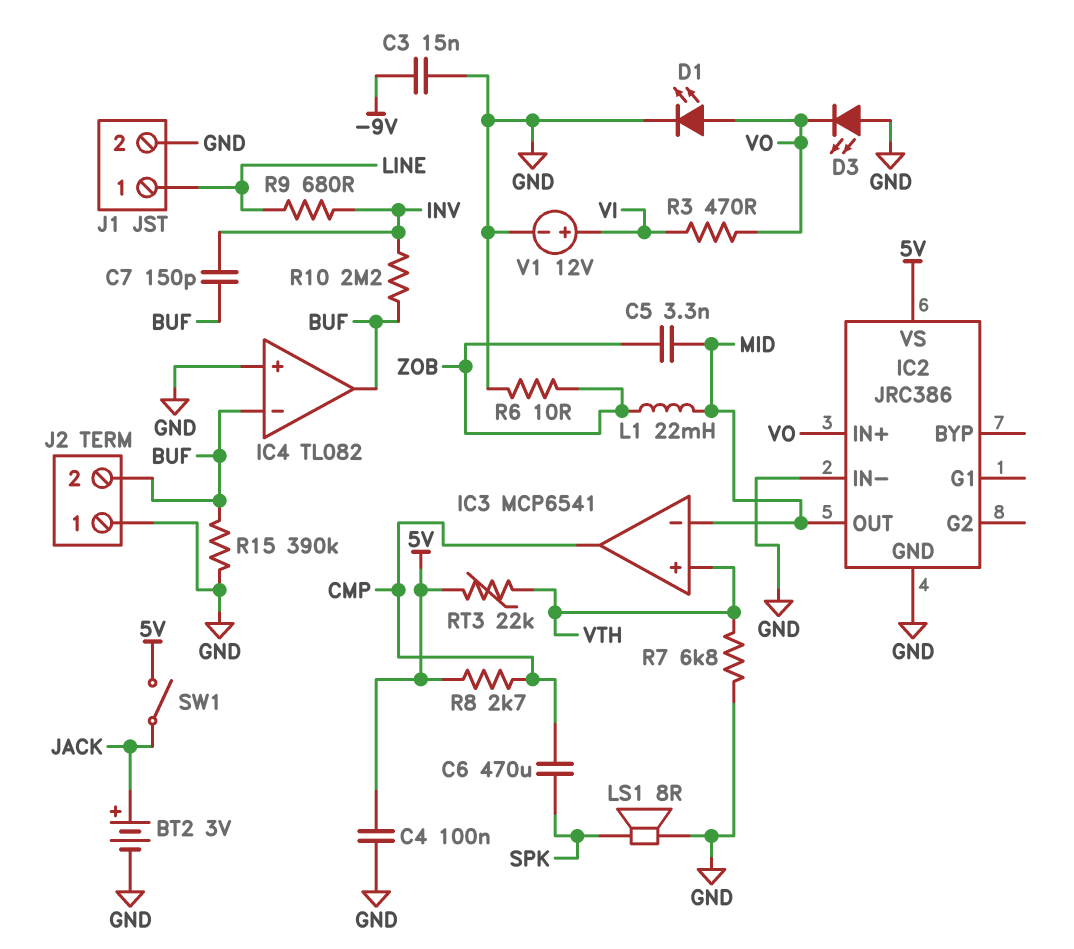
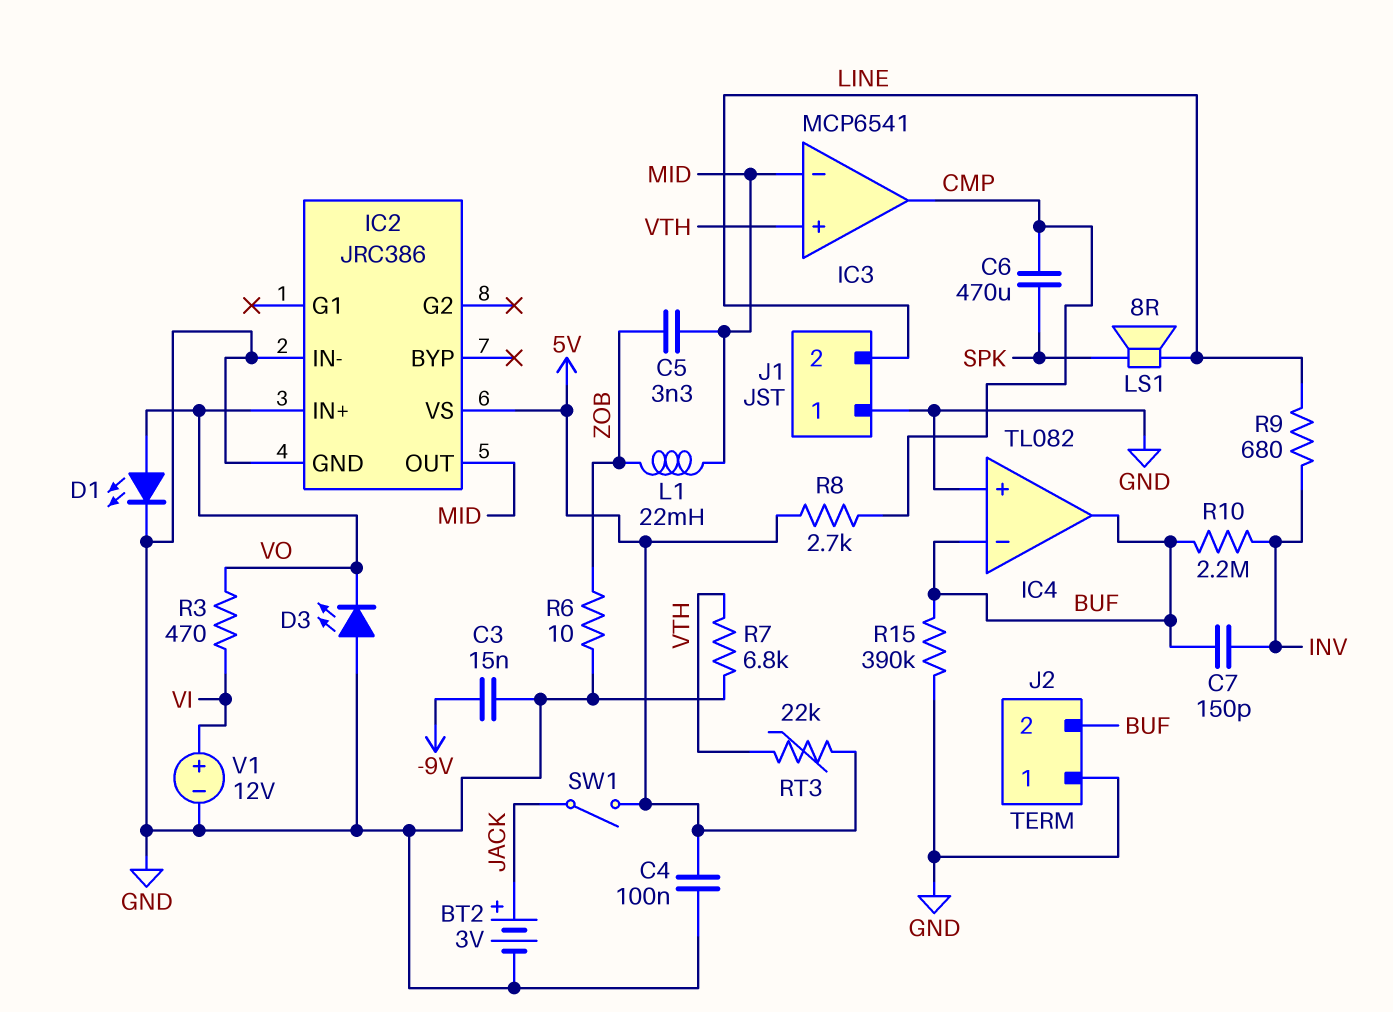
J1 pin 1: LINE -> GND
J1 pin 2: GND -> LINE
LS1: speaker 8R (GND, SPK) -> speaker 8R (LINE, SPK)

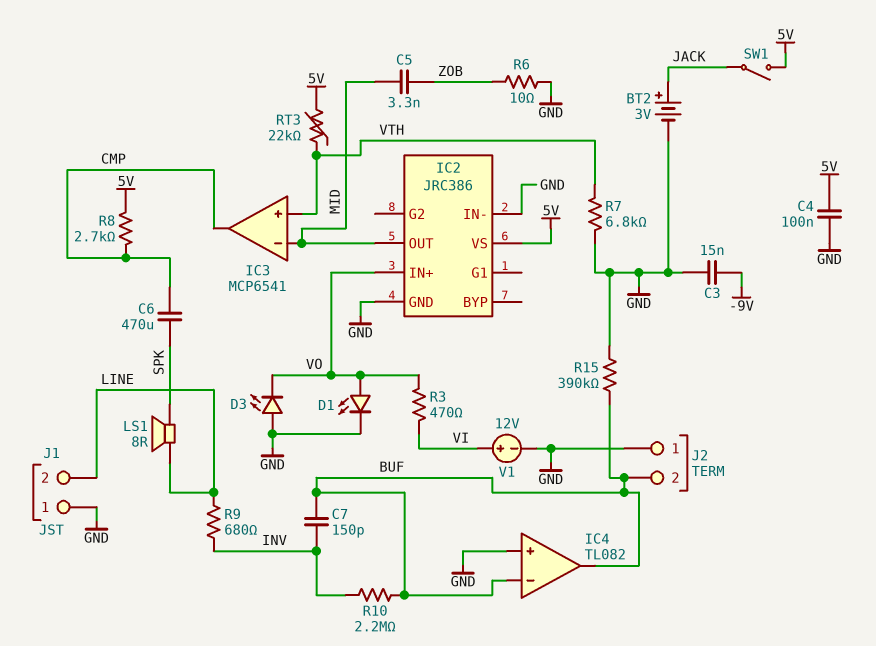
L1: 22mH (MID, ZOB) -> none

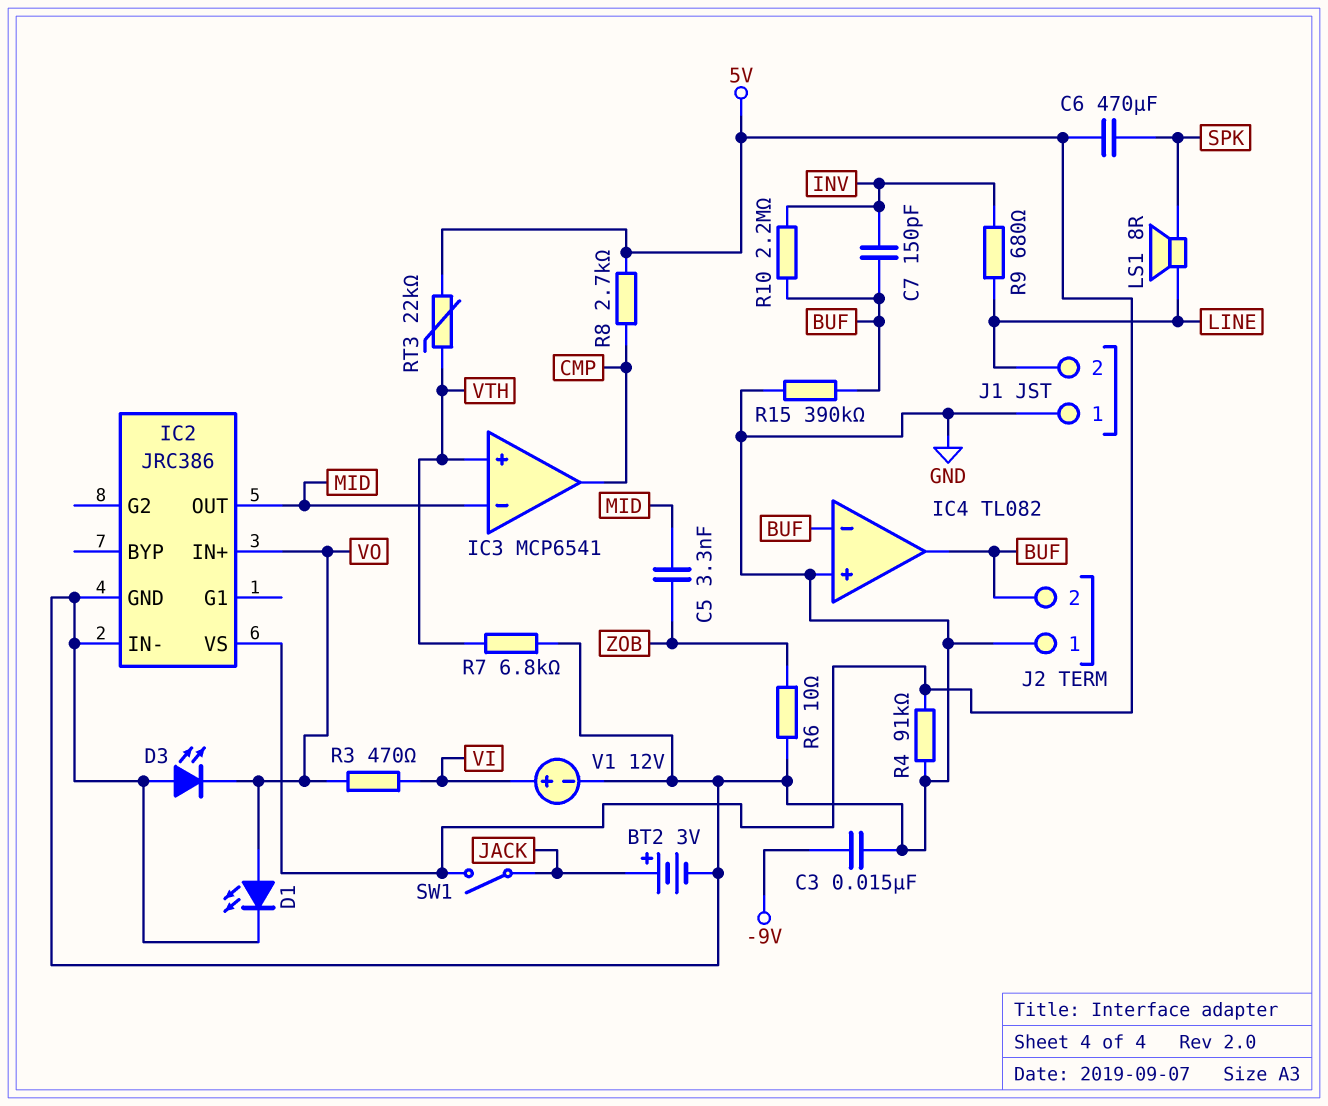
C4: 100nF (5V, GND) -> none
C6: 470uF (CMP, SPK) -> 470uF (5V, SPK)
R4: none -> 91k (5V, GND)

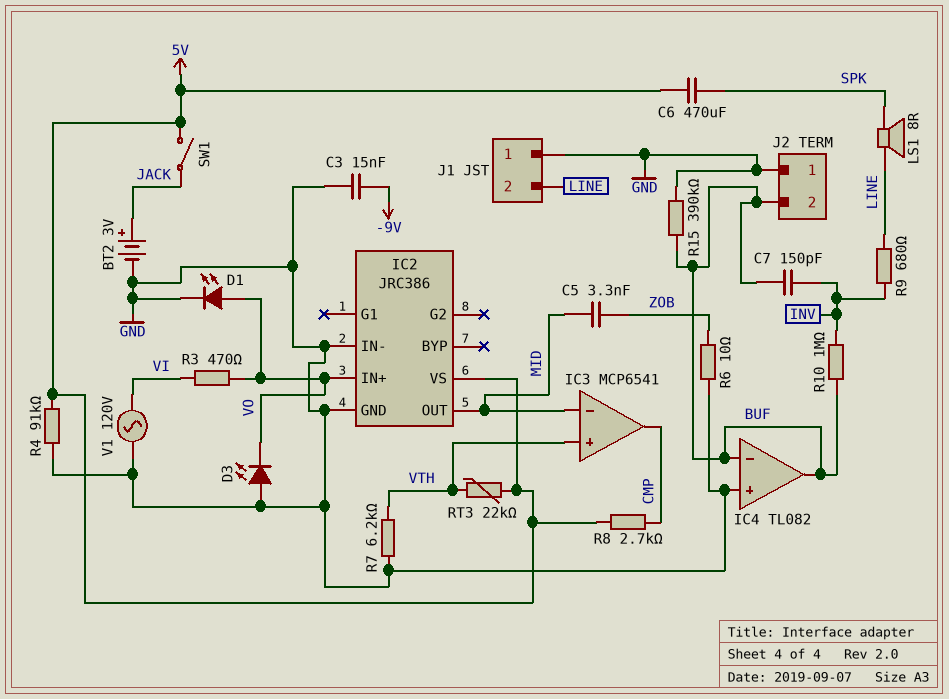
R7: 6.8k (GND, VTH) -> 6.2k (GND, VTH)
R10: 2.2M (BUF, INV) -> 1M (BUF, INV)
V1: 12V (plus VI, minus GND) -> AC 120V (GND, VI)

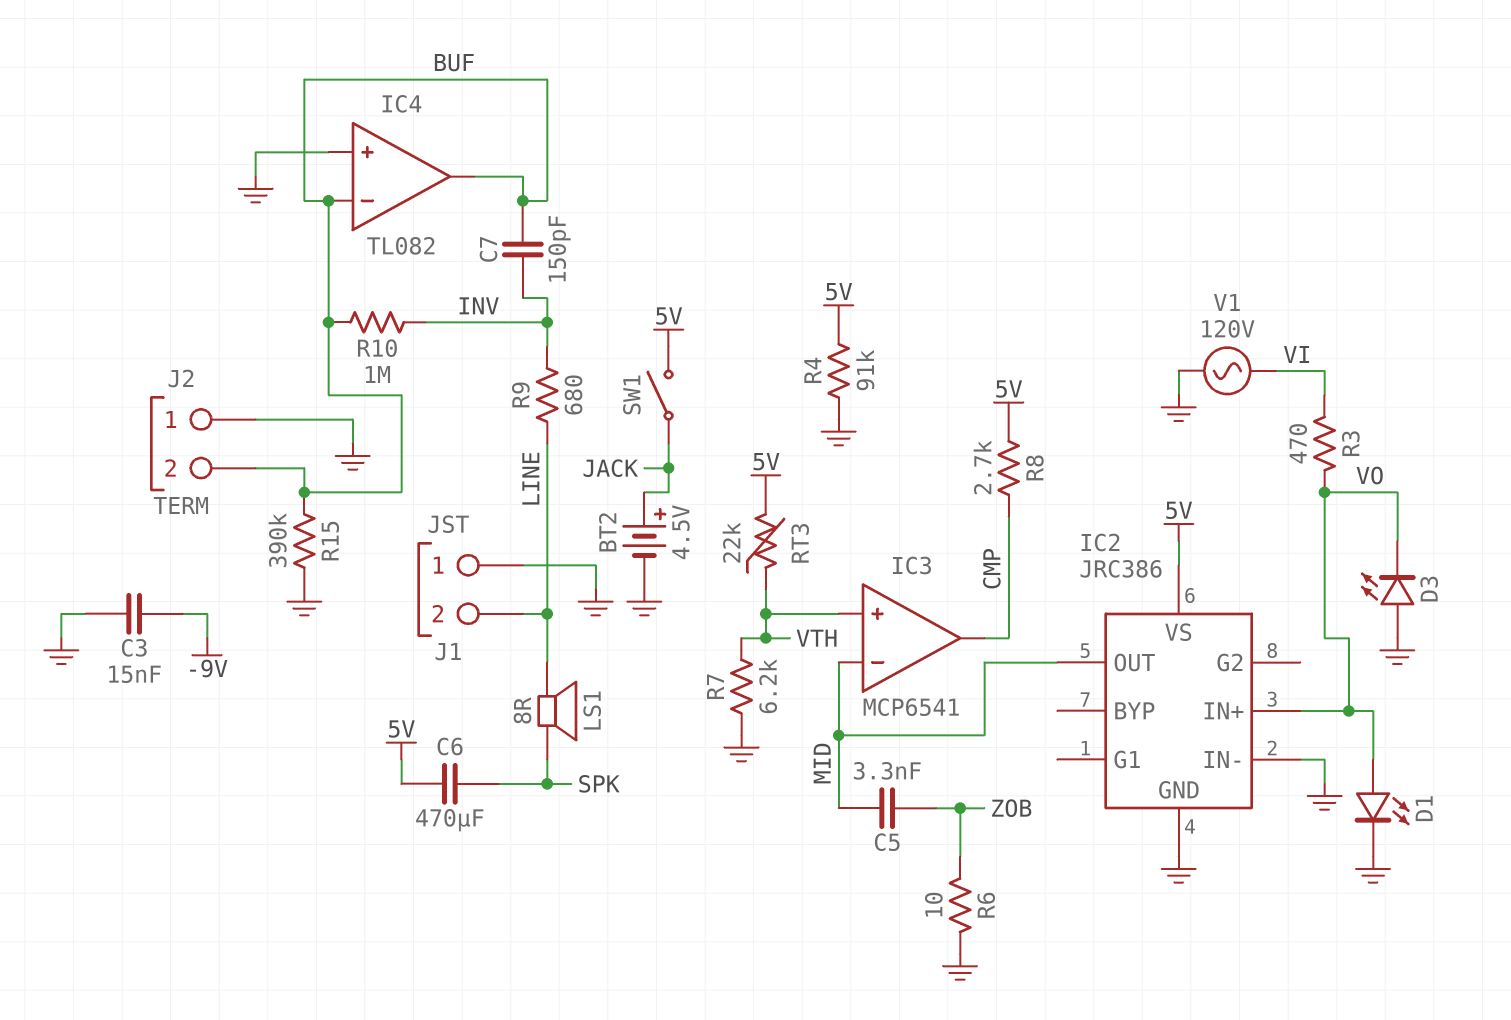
BT2: 3V (plus JACK, minus GND) -> 4.5V (plus JACK, minus GND)

